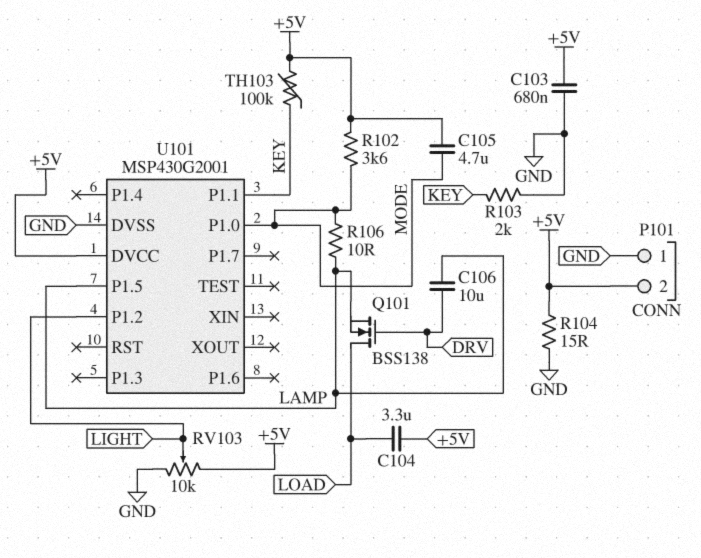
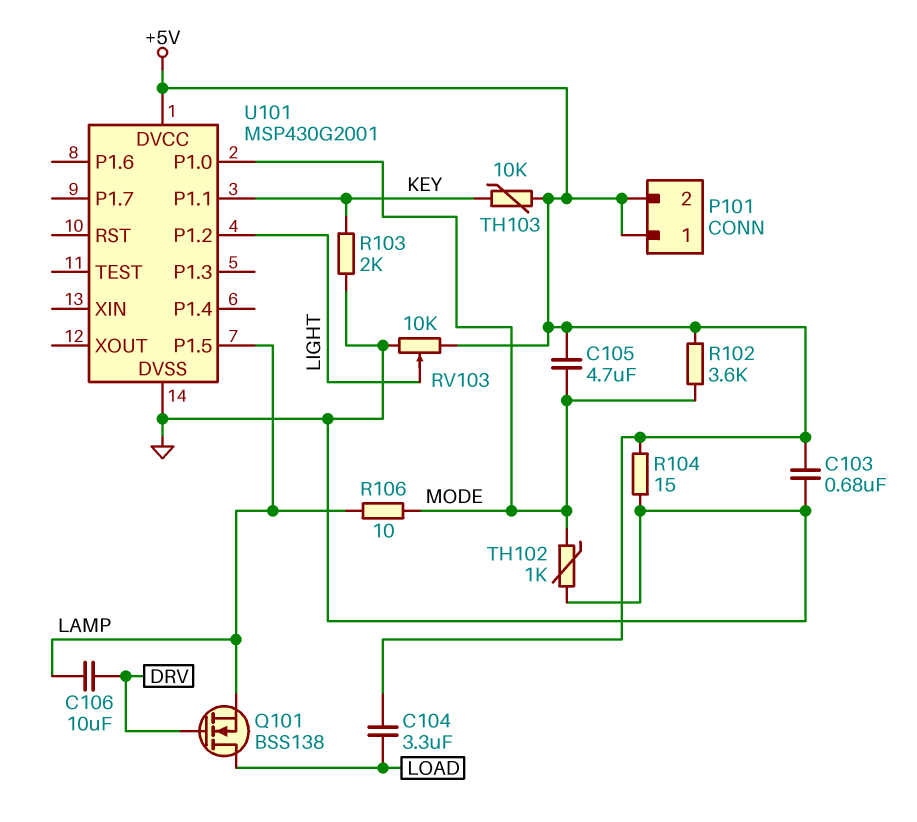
P101 pin 1: GND -> +5V
TH102: none -> 1k (GND, MODE)
TH103: 100k (+5V, KEY) -> 10k (+5V, KEY)

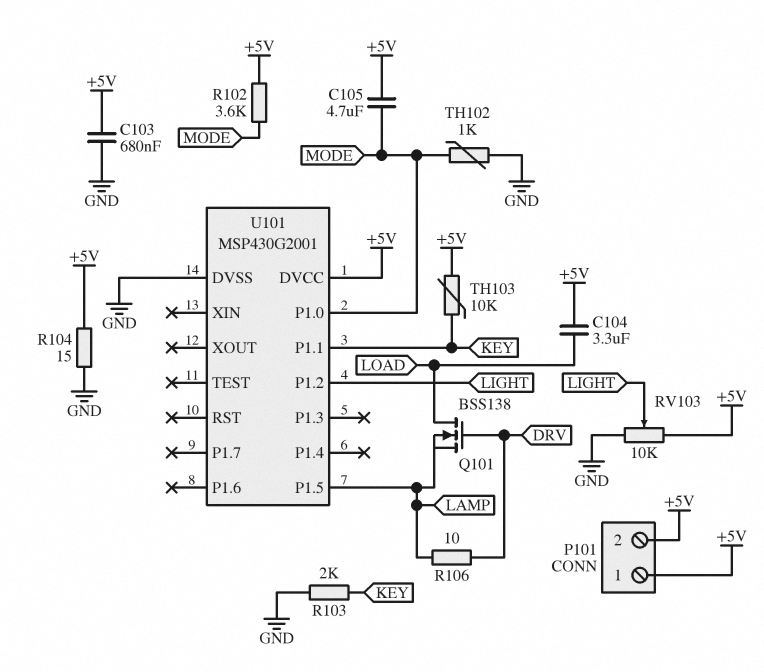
C106: 10uF (DRV, LAMP) -> none
R106: 10 (LAMP, MODE) -> 10 (DRV, LAMP)

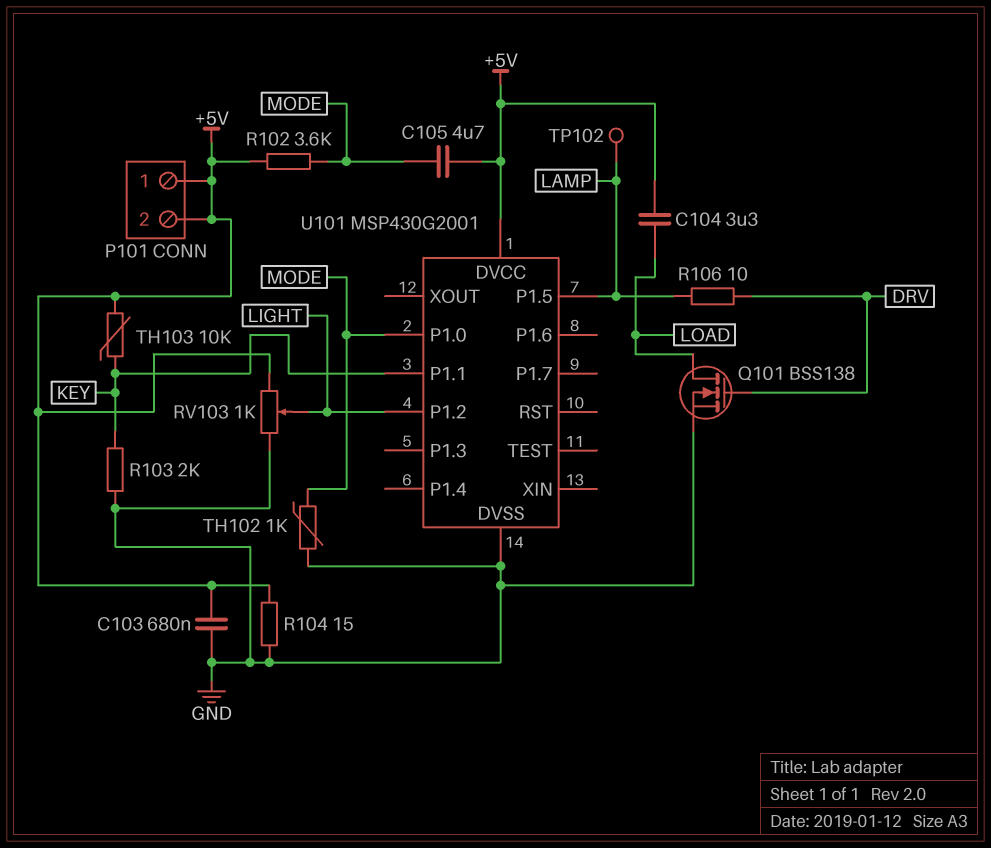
Q101: NMOS BSS138 (G DRV, D LOAD, S LAMP) -> NMOS BSS138 (G DRV, D LOAD, S GND)
RV103: 10k (+5V, GND, wiper LIGHT) -> 1k (+5V, GND, wiper LIGHT)
TP102: none -> test point (LAMP)

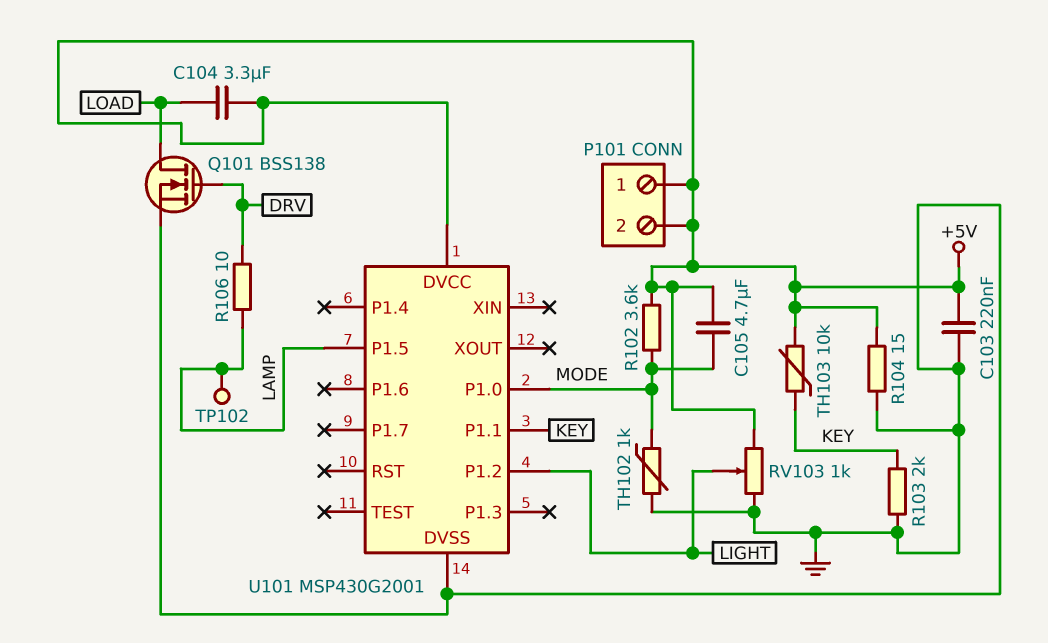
C103: 680nF (+5V, GND) -> 220nF (+5V, GND)

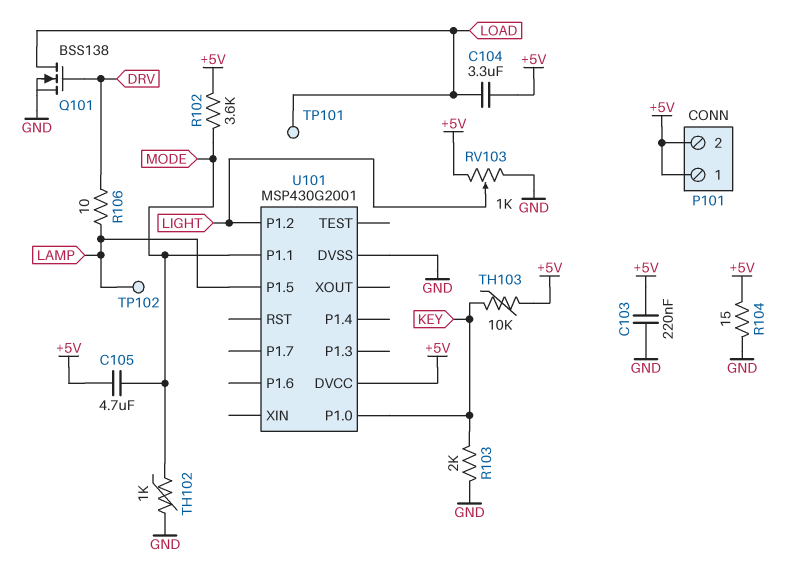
TP101: none -> test point (LOAD)
U101 pin P1.0: MODE -> KEY
U101 pin P1.1: KEY -> MODE

